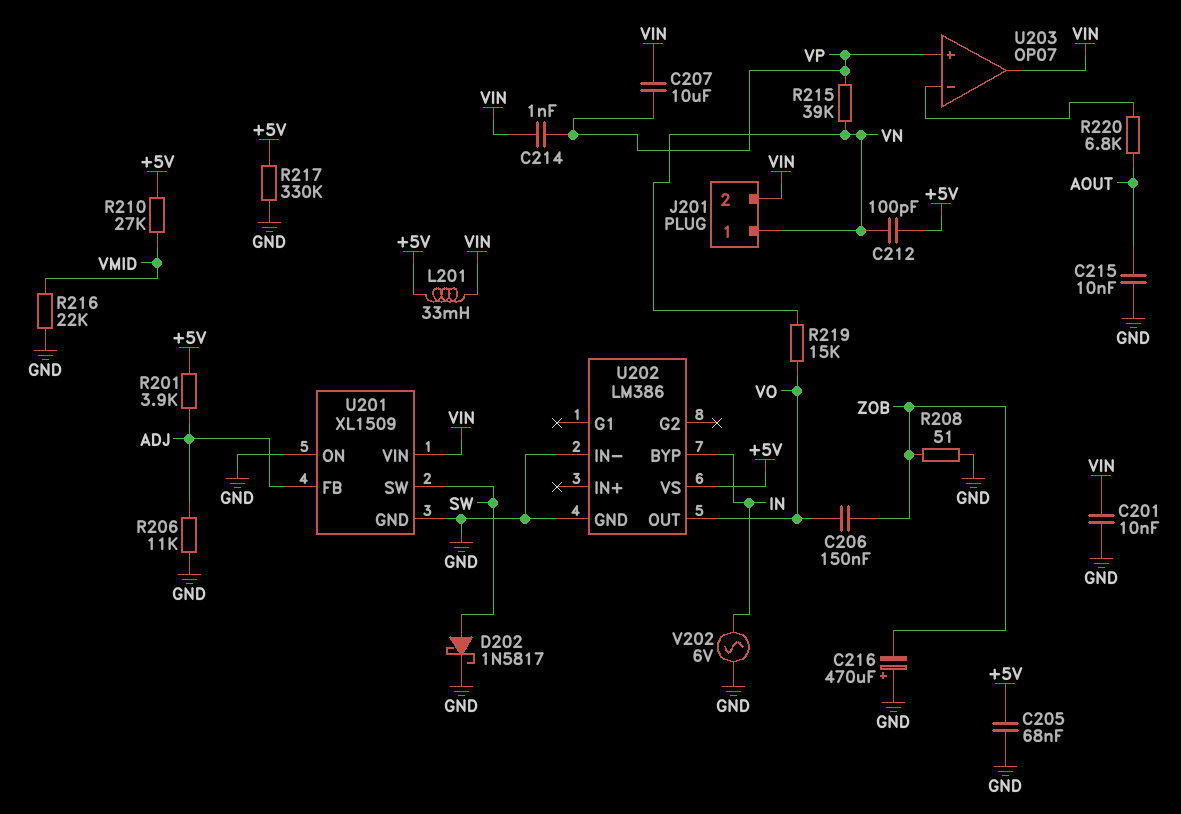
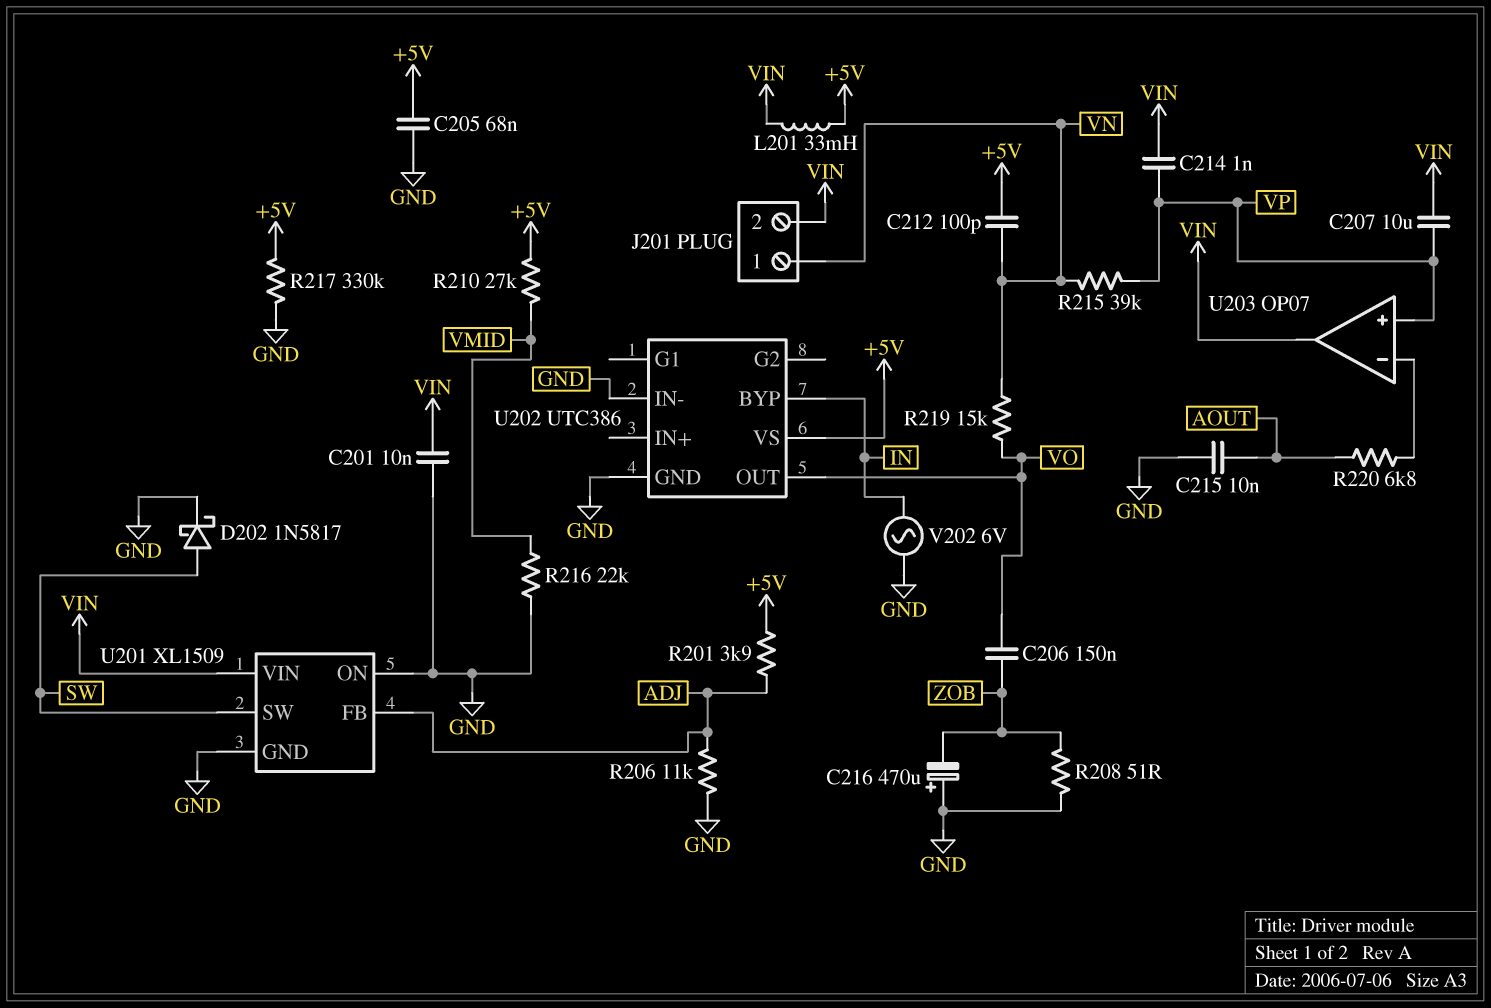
U202: LM386 -> UTC386

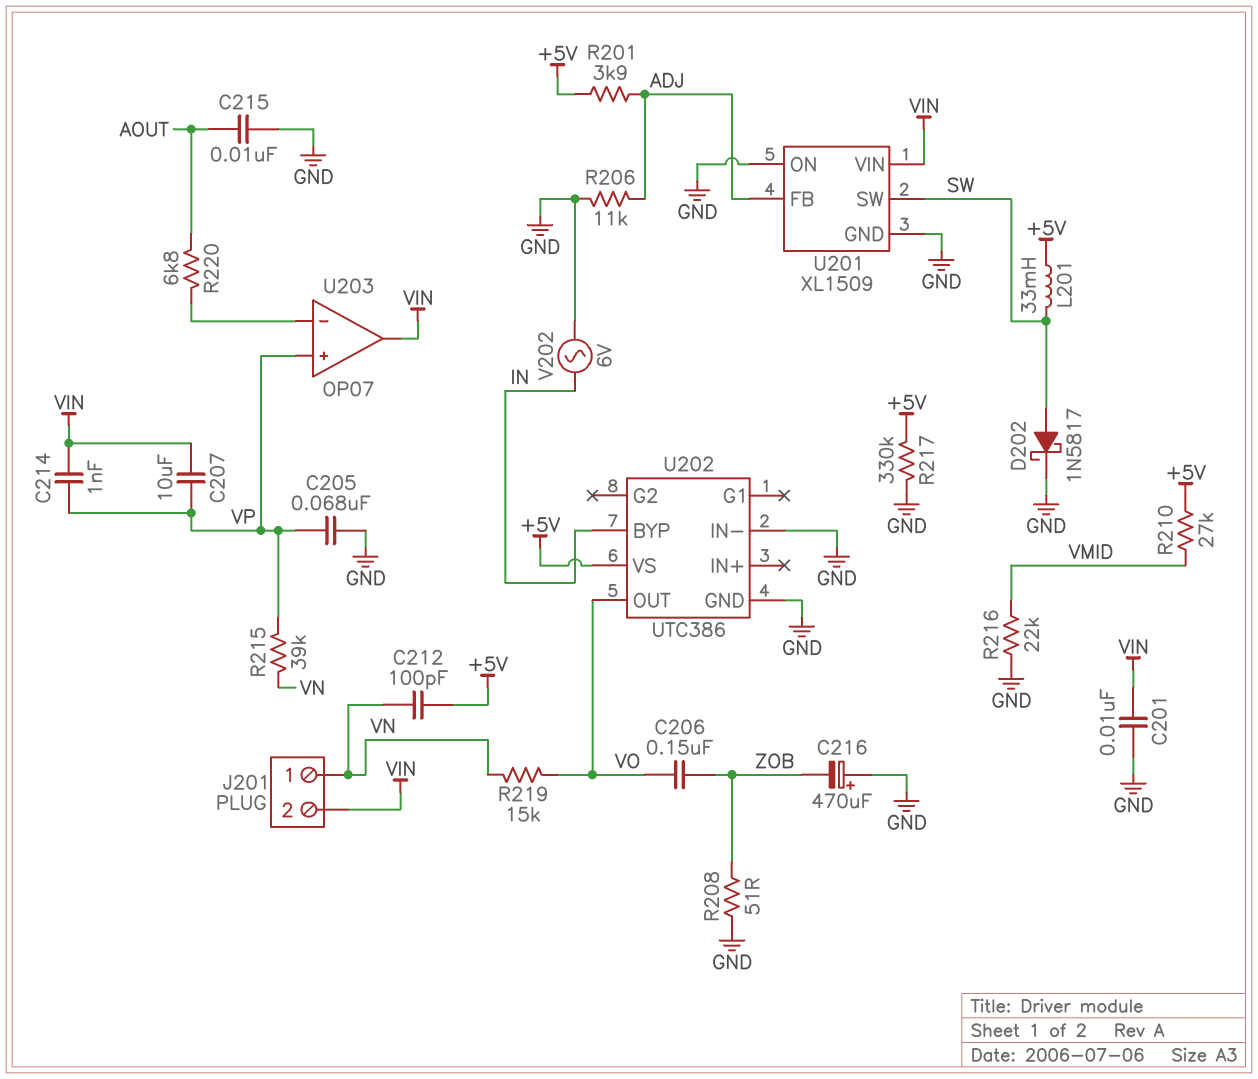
C205: 68nF (+5V, GND) -> 68nF (GND, VP)
L201: 33mH (+5V, VIN) -> 33mH (+5V, SW)

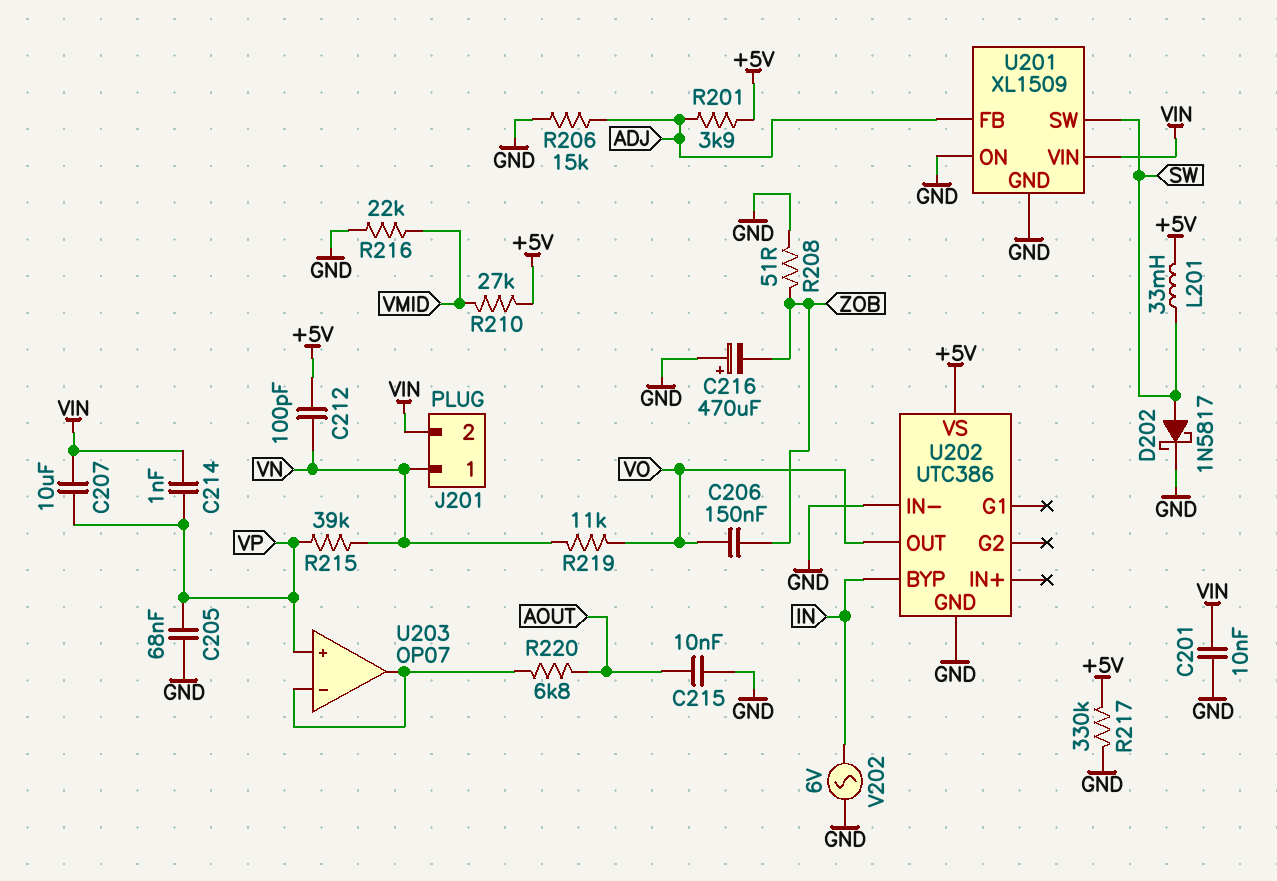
R206: 11k (ADJ, GND) -> 15k (ADJ, GND)
R219: 15k (VN, VO) -> 11k (VN, VO)
U203 pin out: VIN -> U203/in-

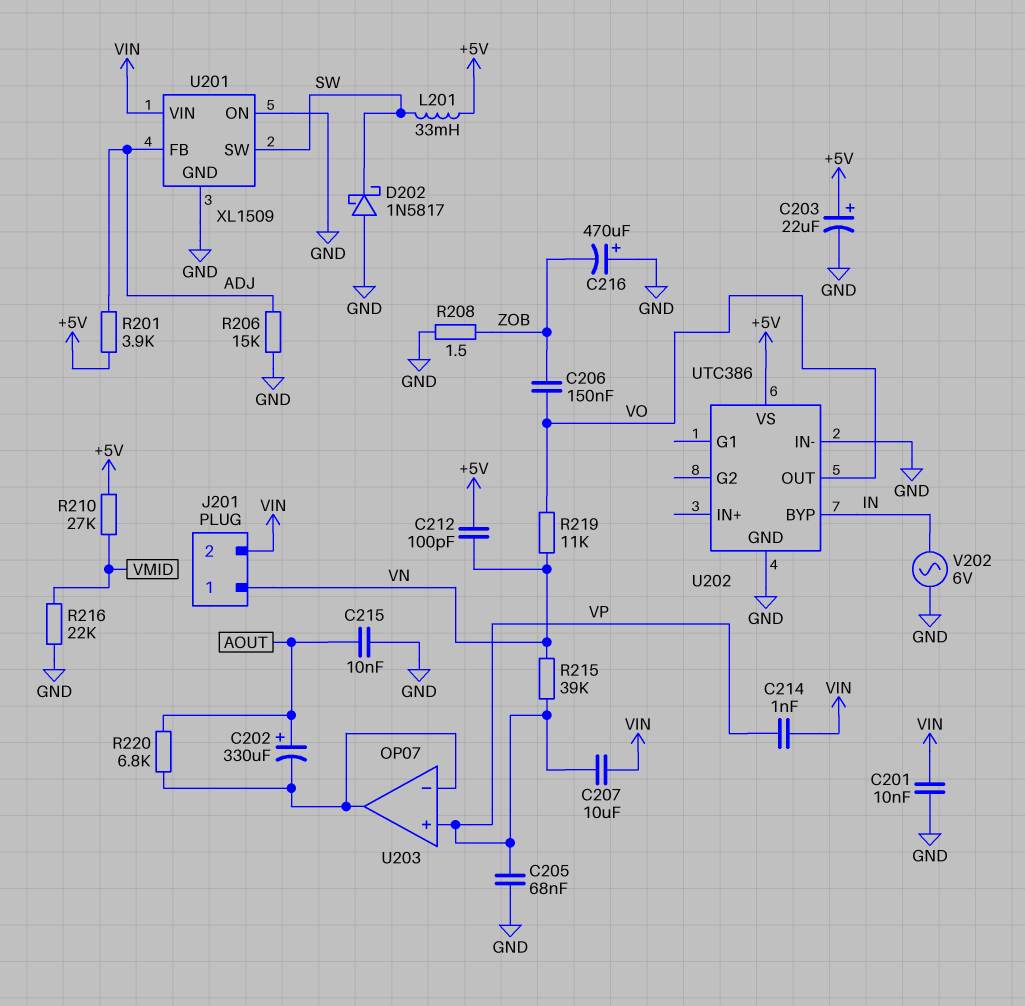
C202: none -> 330uF (plus AOUT, minus U203/in-)
C203: none -> 22uF (plus +5V, minus GND)
D202: schottky 1N5817 (A SW, K GND) -> schottky 1N5817 (A GND, K SW)
R208: 51 (GND, ZOB) -> 1.5 (GND, ZOB)
R217: 330k (+5V, GND) -> none

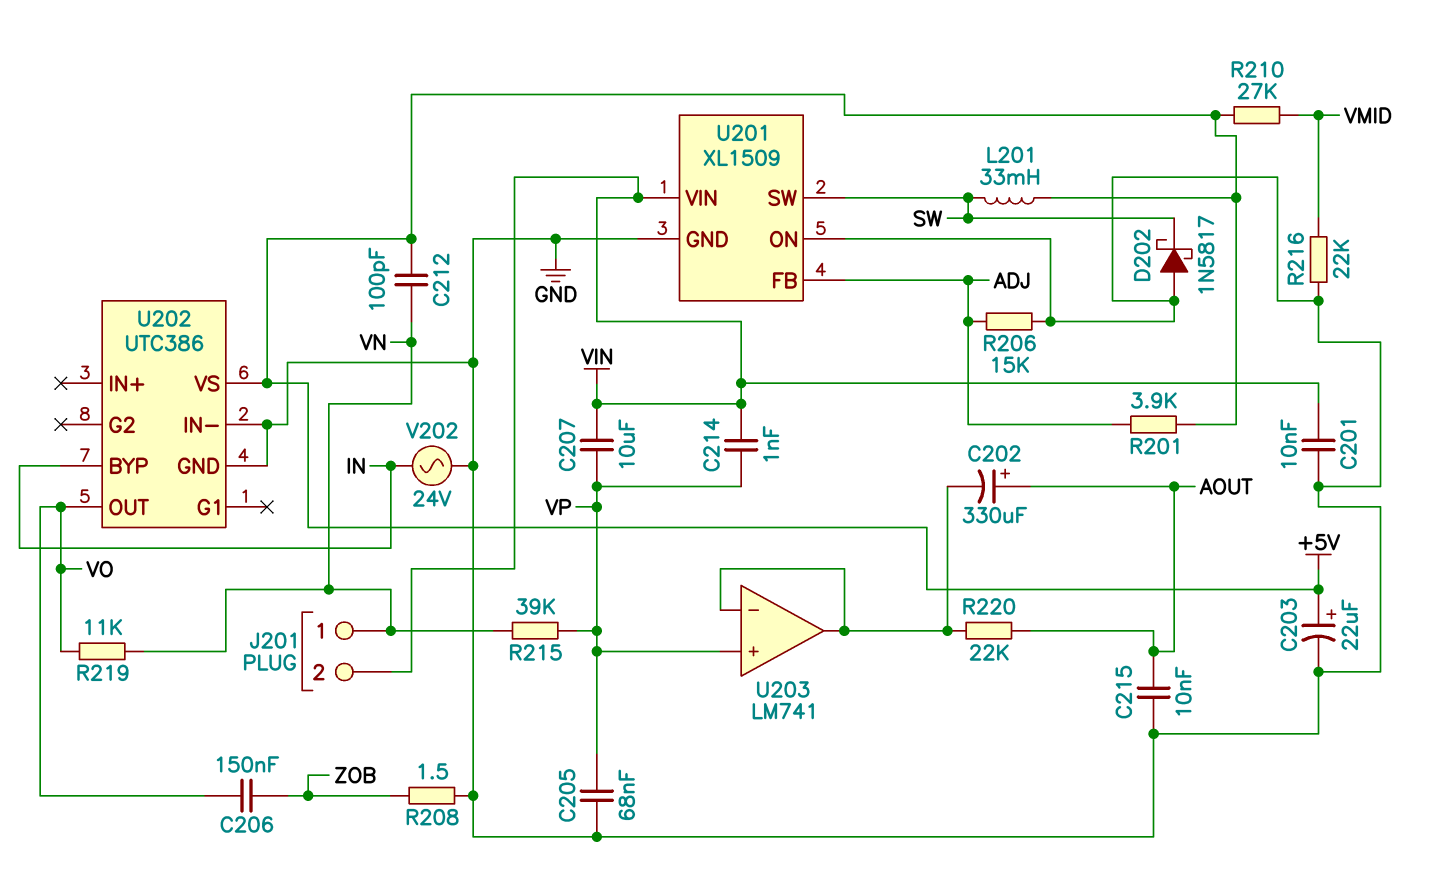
C216: 470uF (plus GND, minus ZOB) -> none
R220: 6.8k (AOUT, U203/in-) -> 22k (AOUT, U203/in-)
U203: OP07 -> LM741
V202: AC 6V (GND, IN) -> AC 24V (GND, IN)

